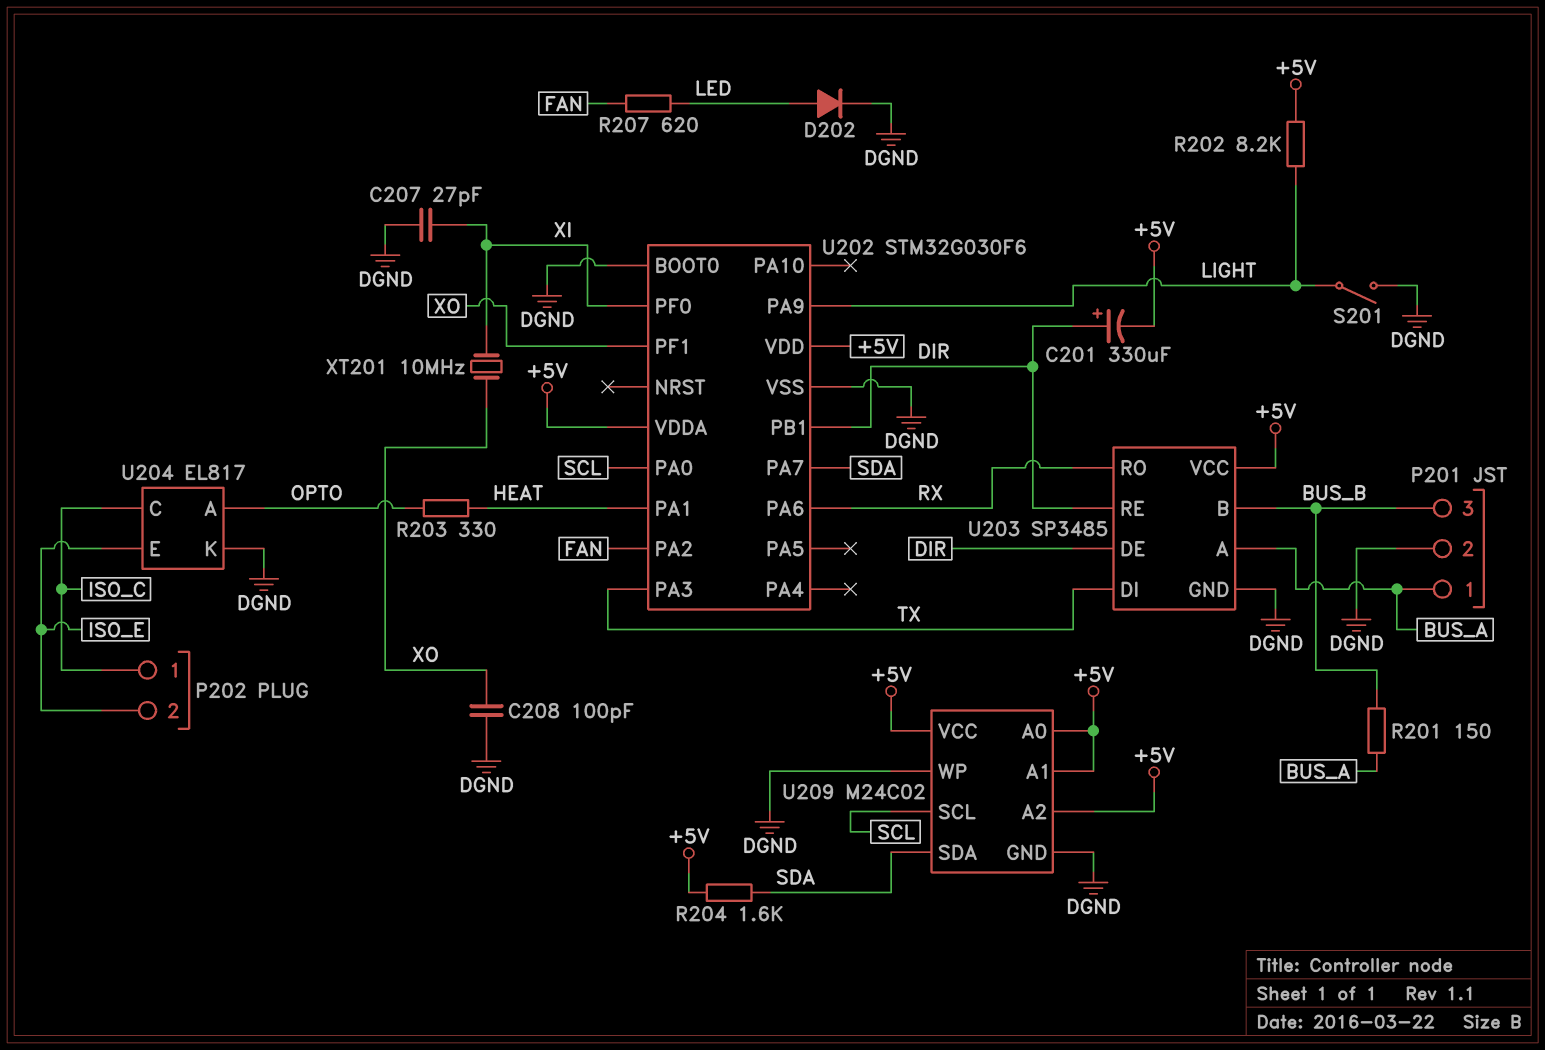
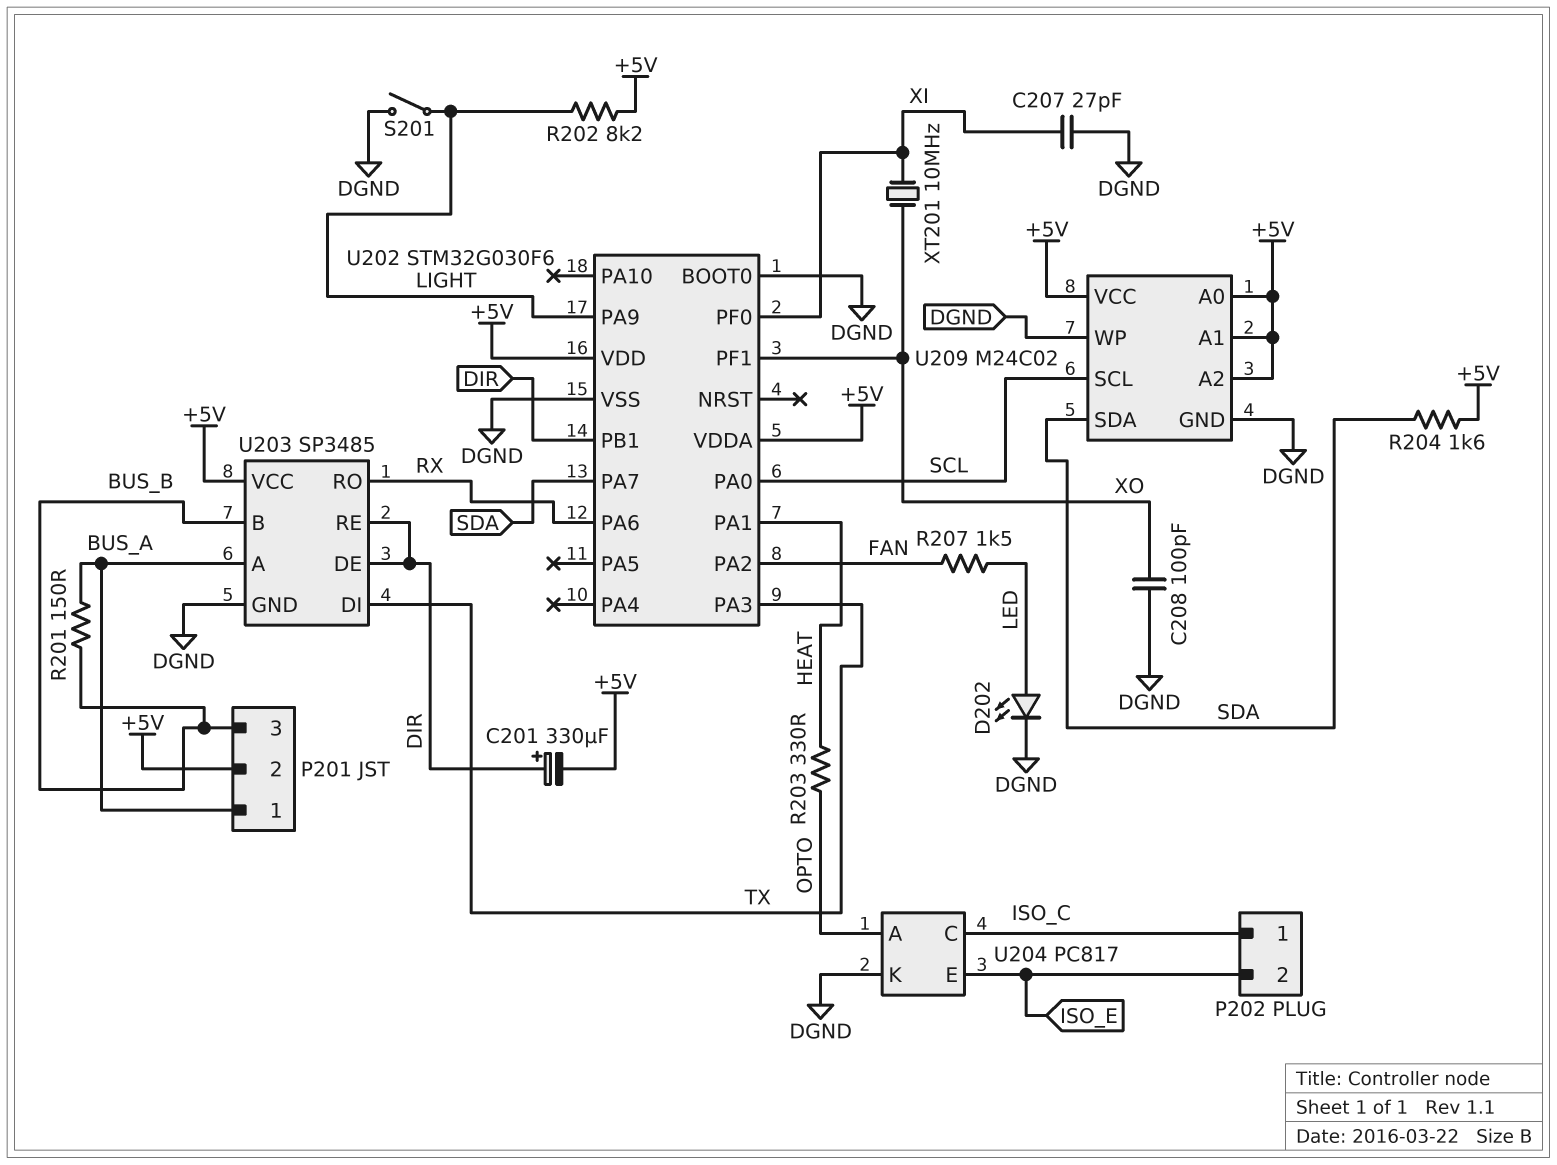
D202: diode (A LED, K DGND) -> LED (A LED, K DGND)
P201 pin 2: DGND -> +5V
R207: 620 (FAN, LED) -> 1.5k (FAN, LED)
U204: EL817 -> PC817

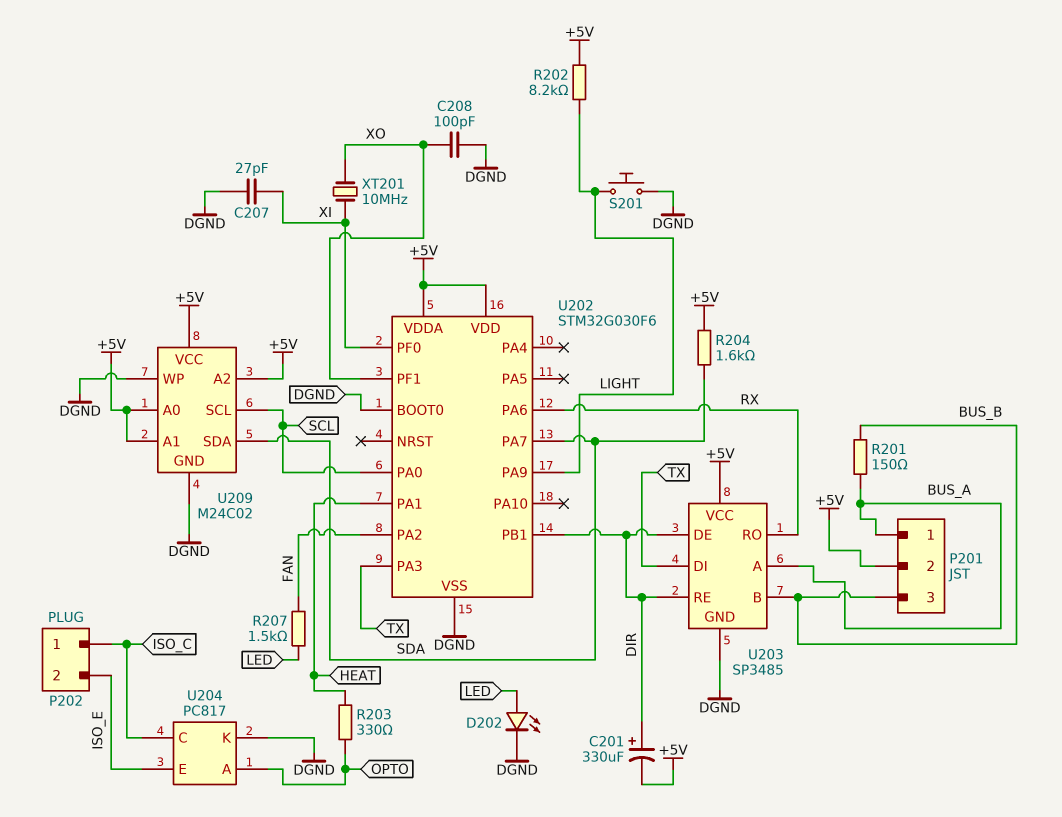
S201: switch (DGND, LIGHT) -> button (DGND, LIGHT)

